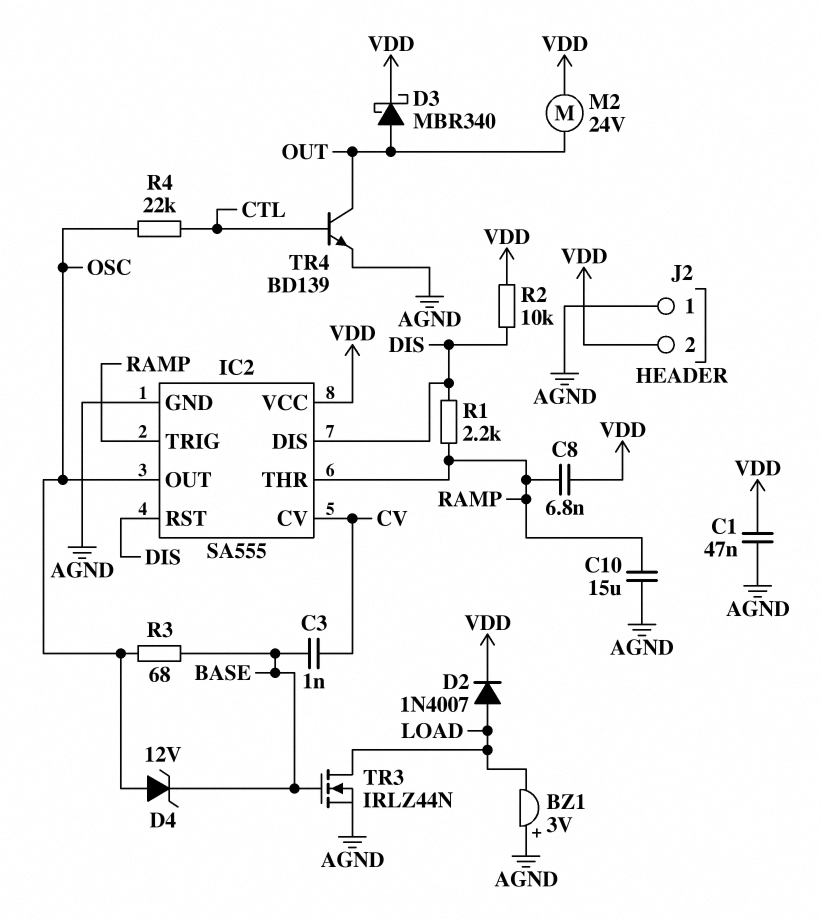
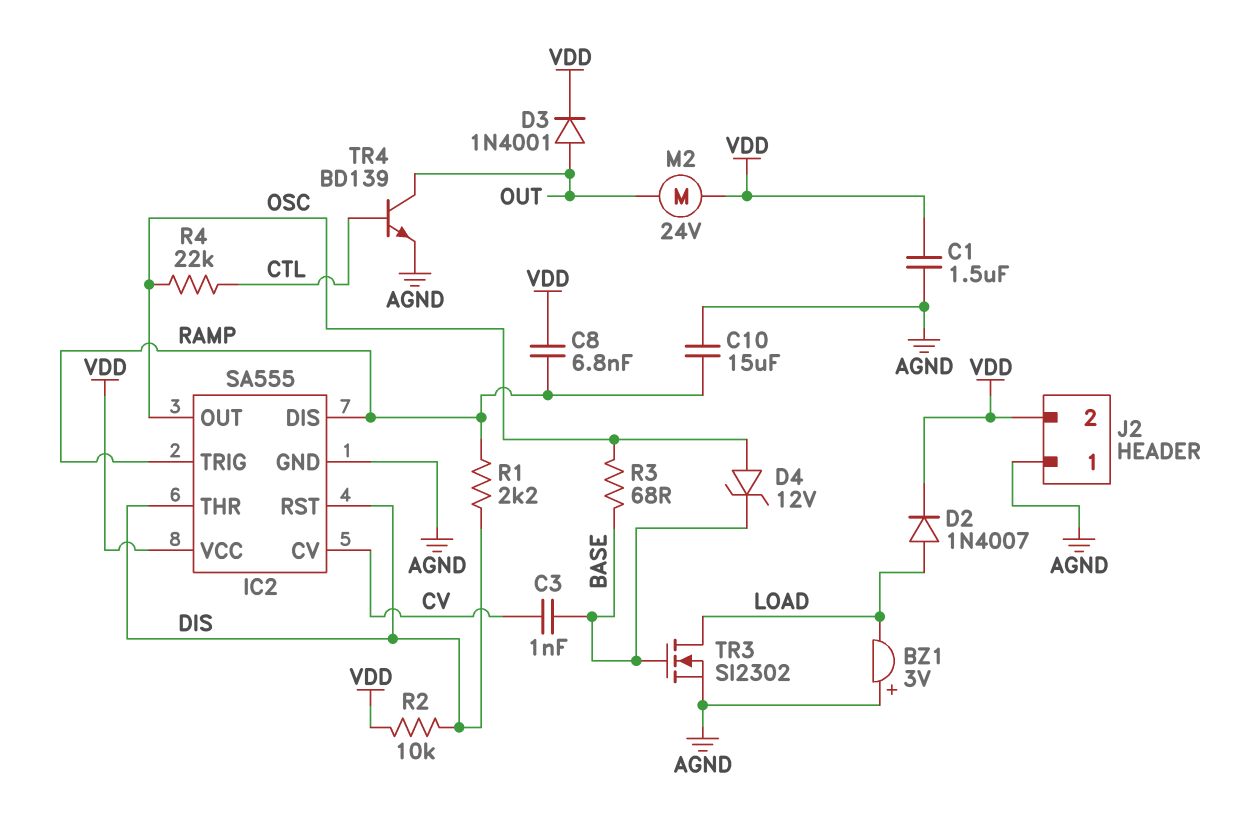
C1: 47nF (AGND, VDD) -> 1.5uF (AGND, VDD)
D3: schottky MBR340 (A OUT, K VDD) -> diode 1N4001 (A OUT, K VDD)
IC2 pin DIS: DIS -> RAMP
IC2 pin THR: RAMP -> DIS
TR3: NMOS IRLZ44N (G BASE, D LOAD, S AGND) -> NMOS SI2302 (G BASE, D LOAD, S AGND)

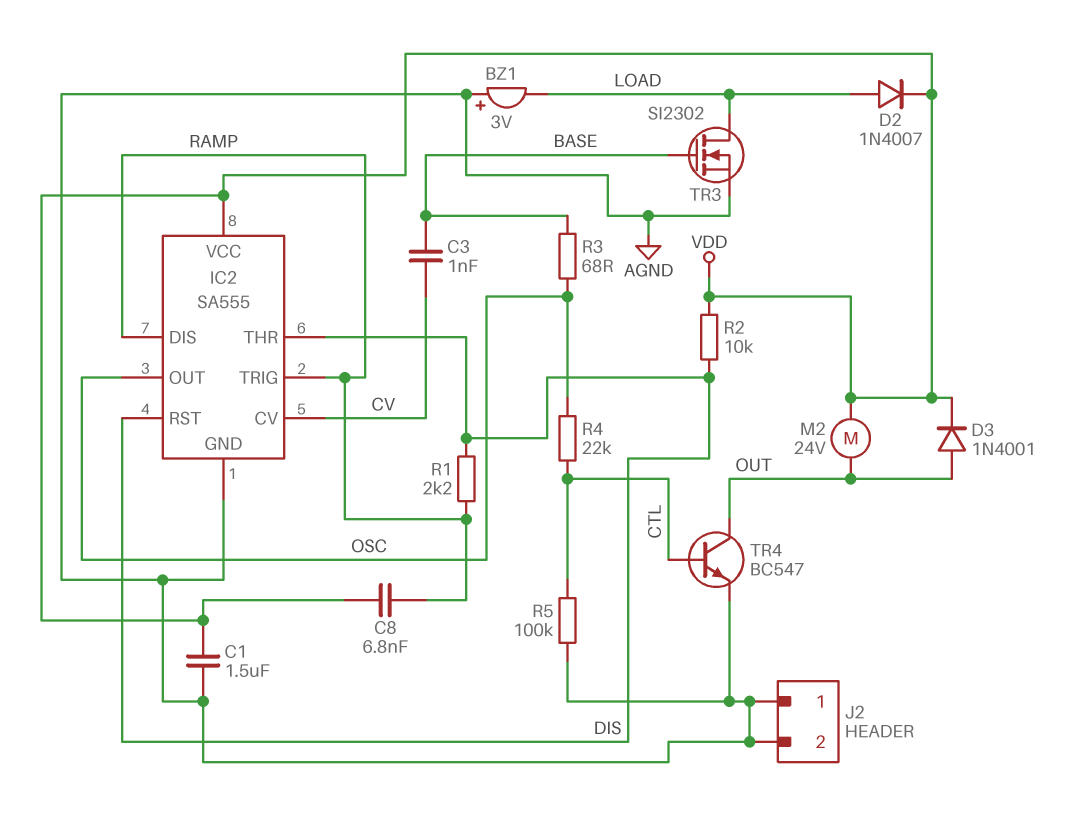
C10: 15uF (AGND, RAMP) -> none
D4: zener 12V (A OSC, K BASE) -> none
J2 pin 2: VDD -> AGND
R5: none -> 100k (AGND, CTL)
TR4: NPN BD139 (B CTL, C OUT, E AGND) -> NPN BC547 (B CTL, C OUT, E AGND)

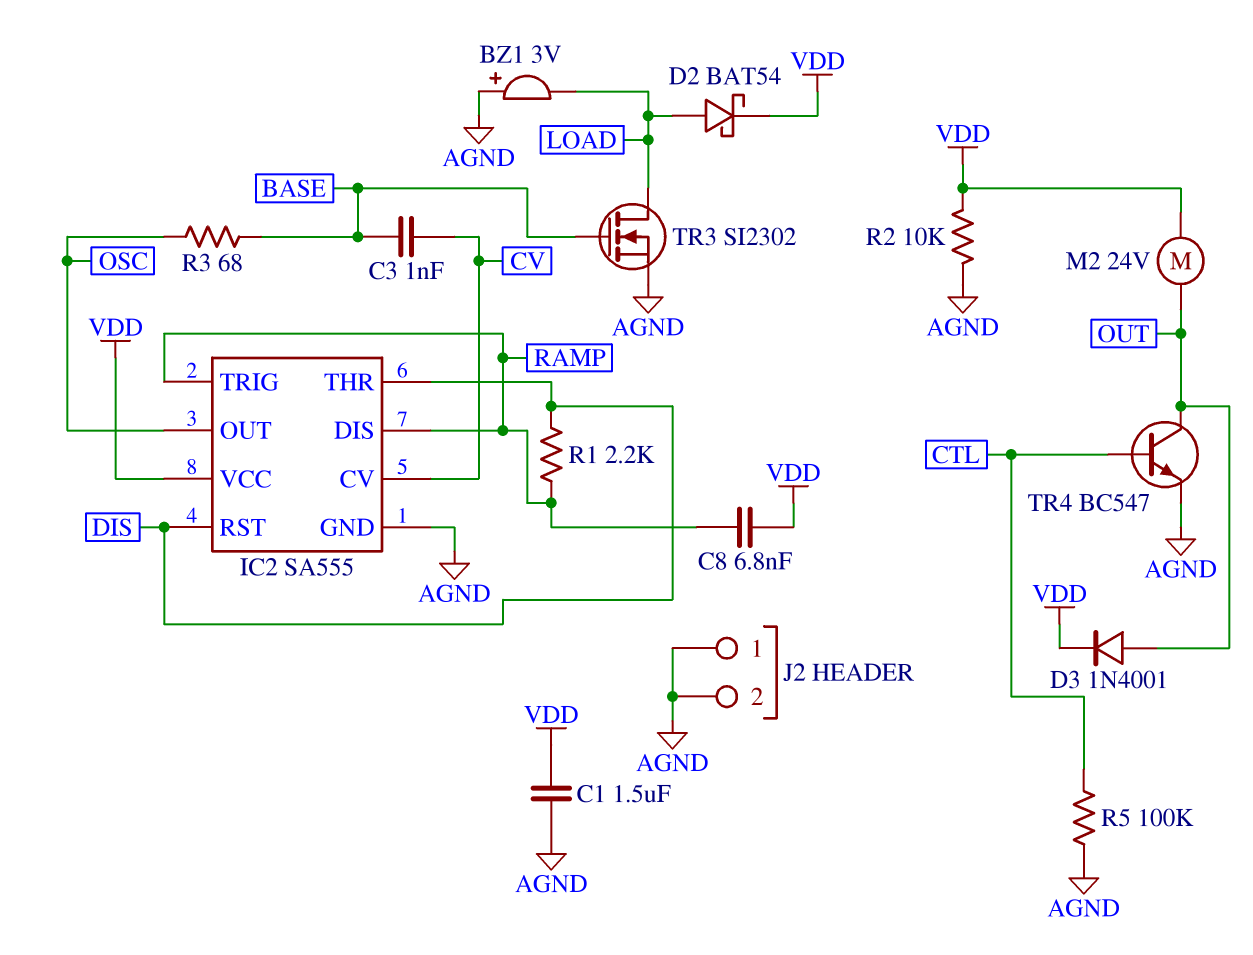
D2: diode 1N4007 (A LOAD, K VDD) -> schottky BAT54 (A LOAD, K VDD)
R2: 10k (DIS, VDD) -> 10k (AGND, VDD)
R4: 22k (CTL, OSC) -> none

